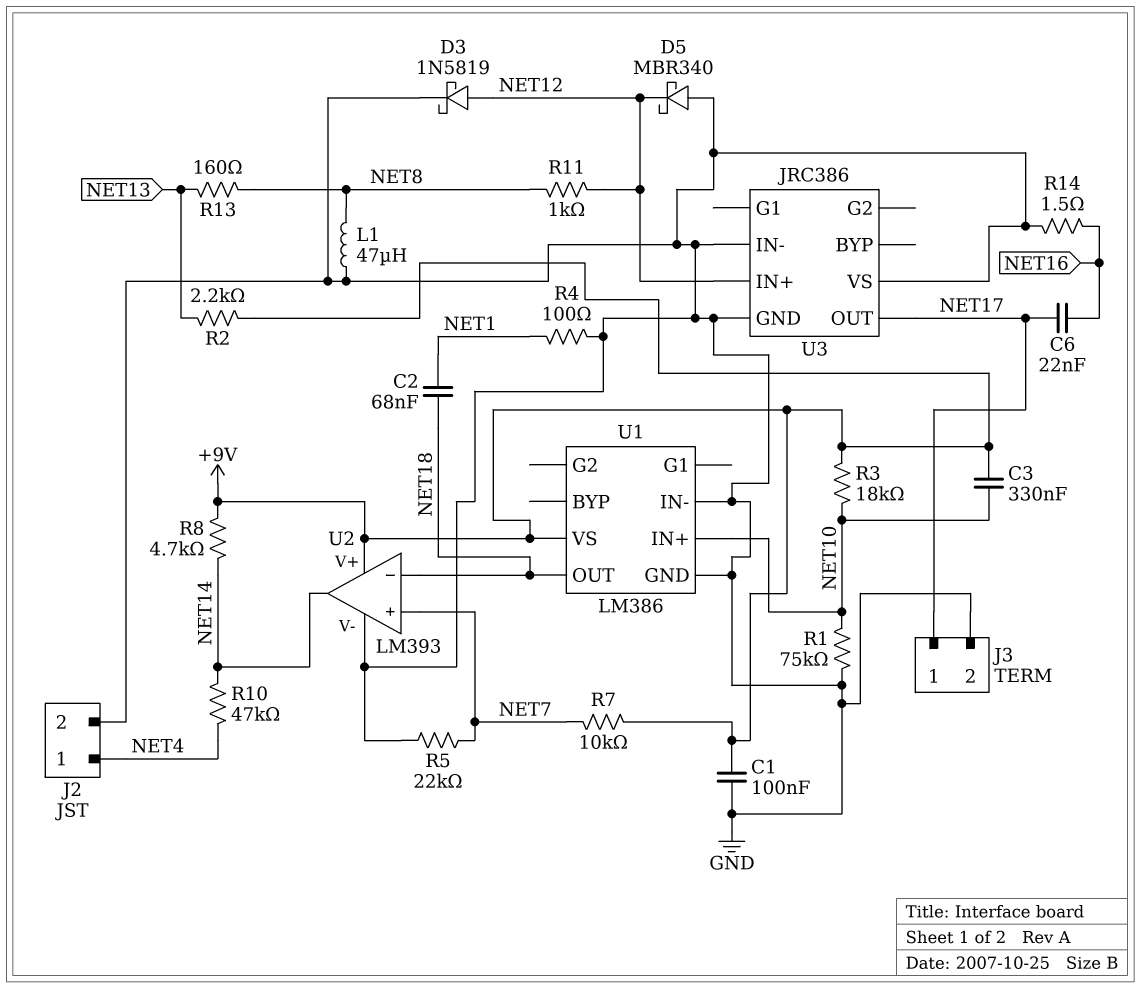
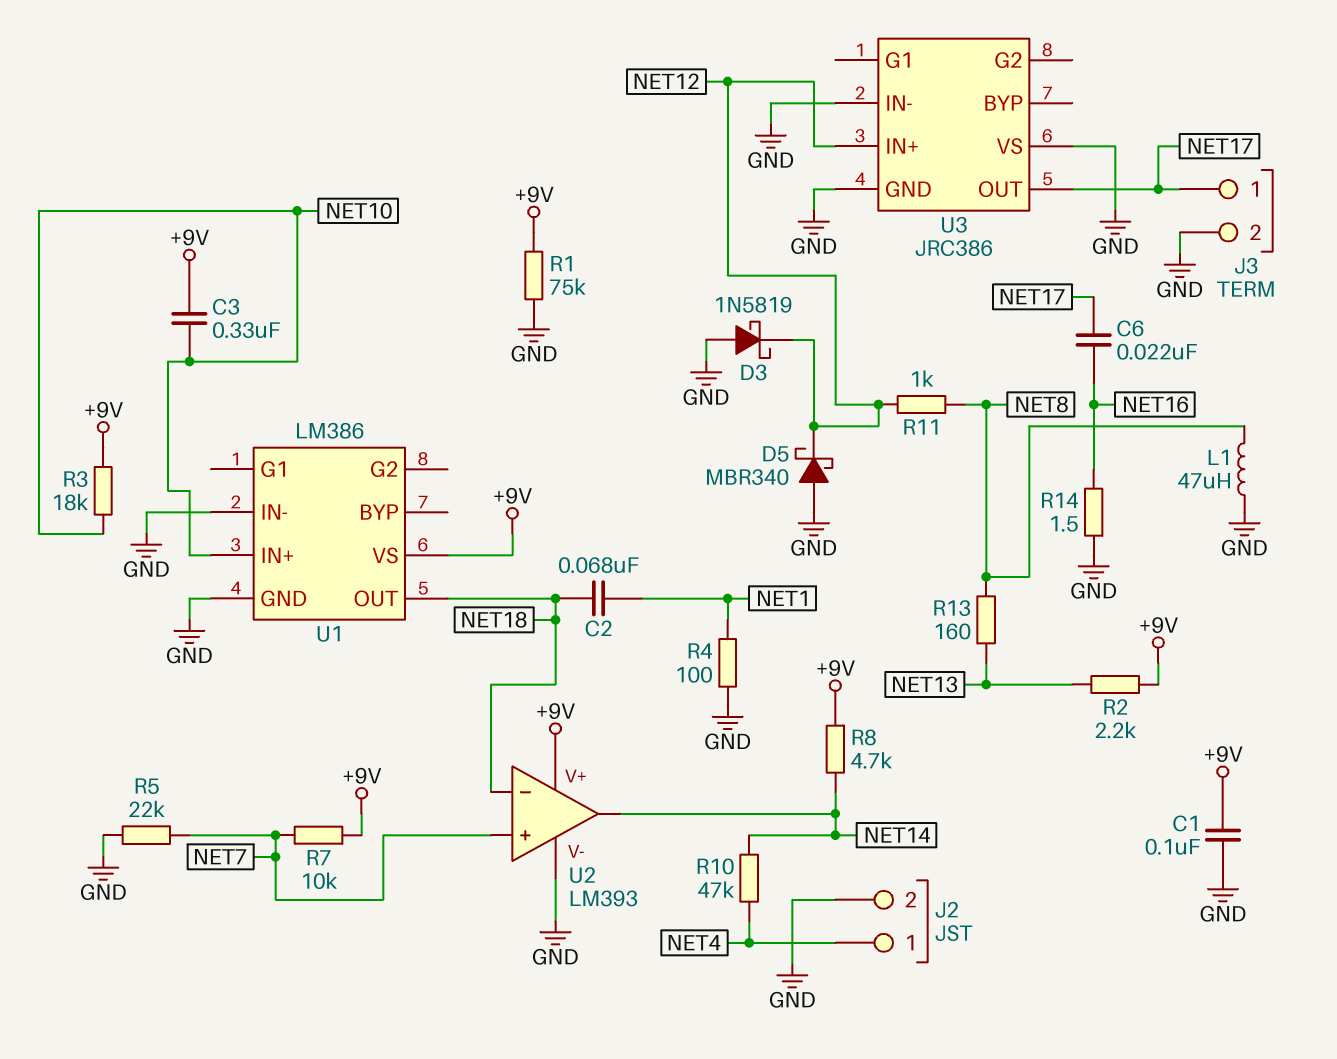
D3: schottky 1N5819 (A NET12, K GND) -> schottky 1N5819 (A GND, K NET12)
R1: 75k (GND, NET10) -> 75k (+9V, GND)

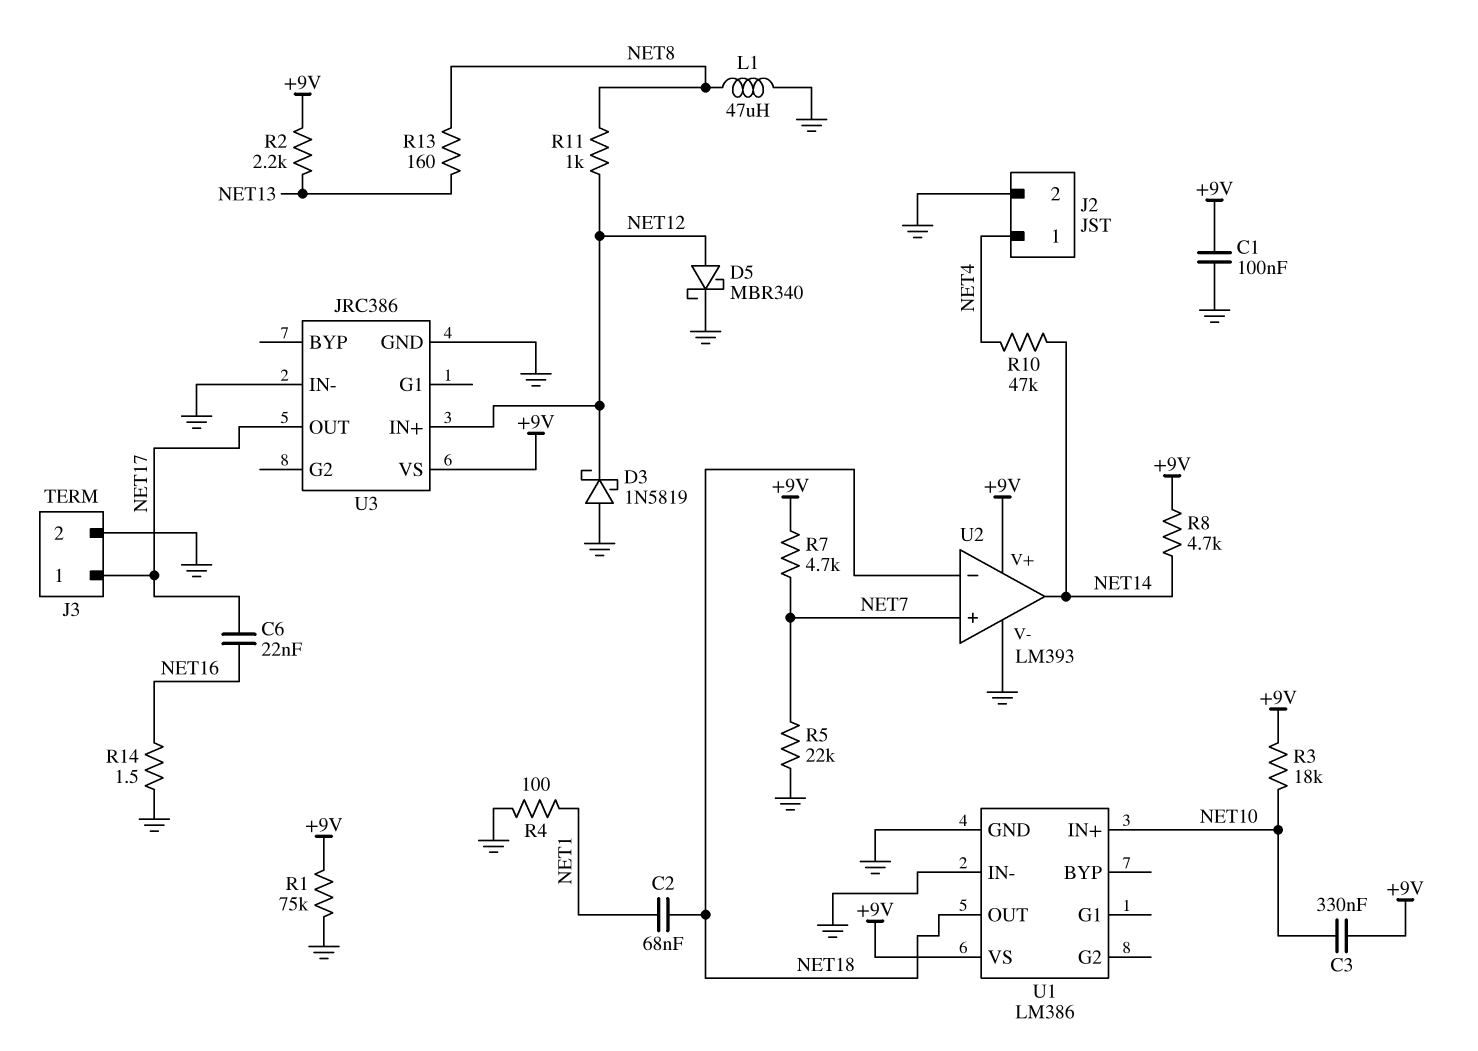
D5: schottky MBR340 (A GND, K NET12) -> schottky MBR340 (A NET12, K GND)
R7: 10k (+9V, NET7) -> 4.7k (+9V, NET7)
U3 pin VS: GND -> +9V

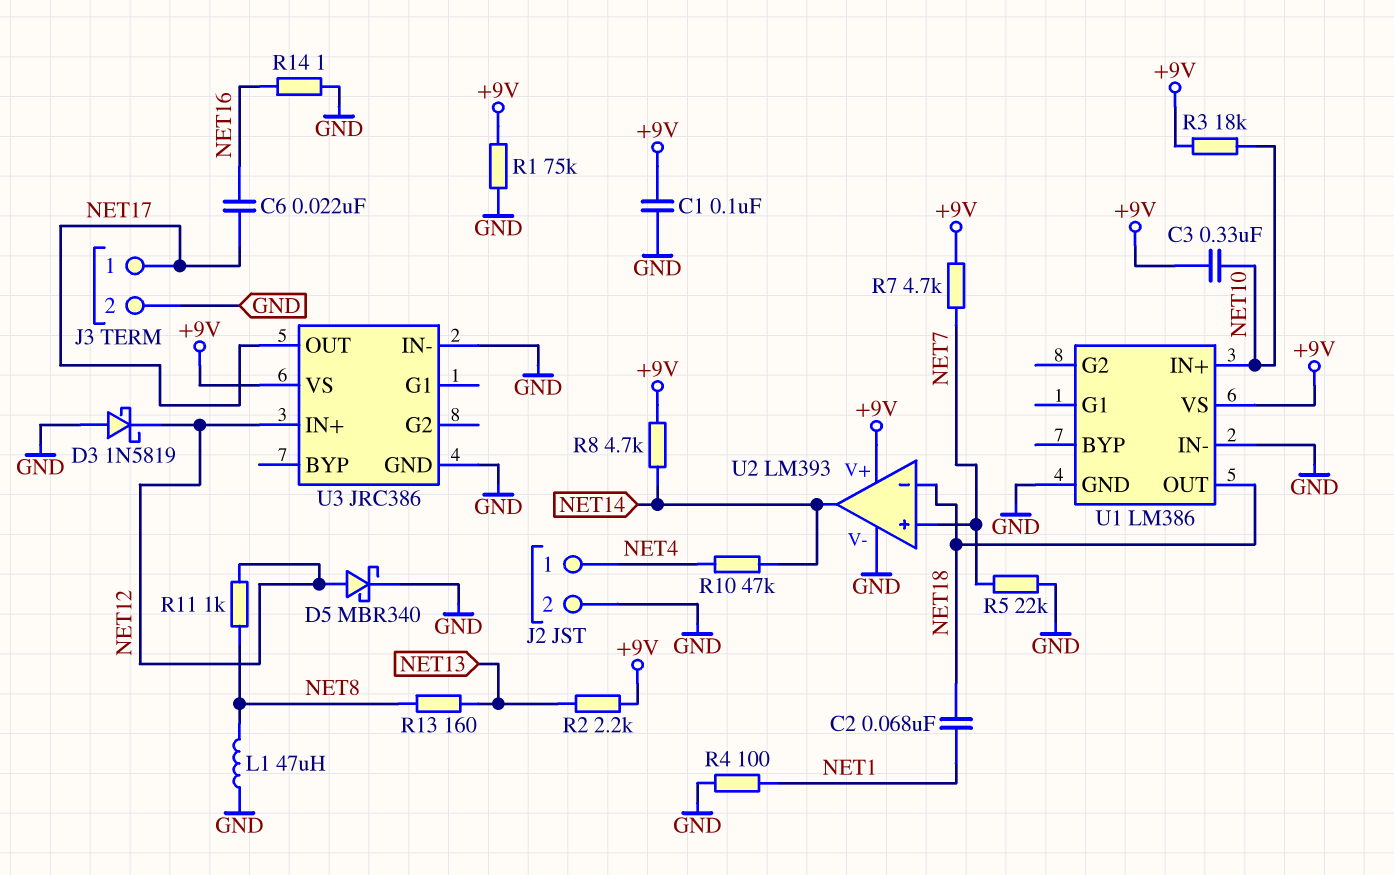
R14: 1.5 (GND, NET16) -> 1 (GND, NET16)

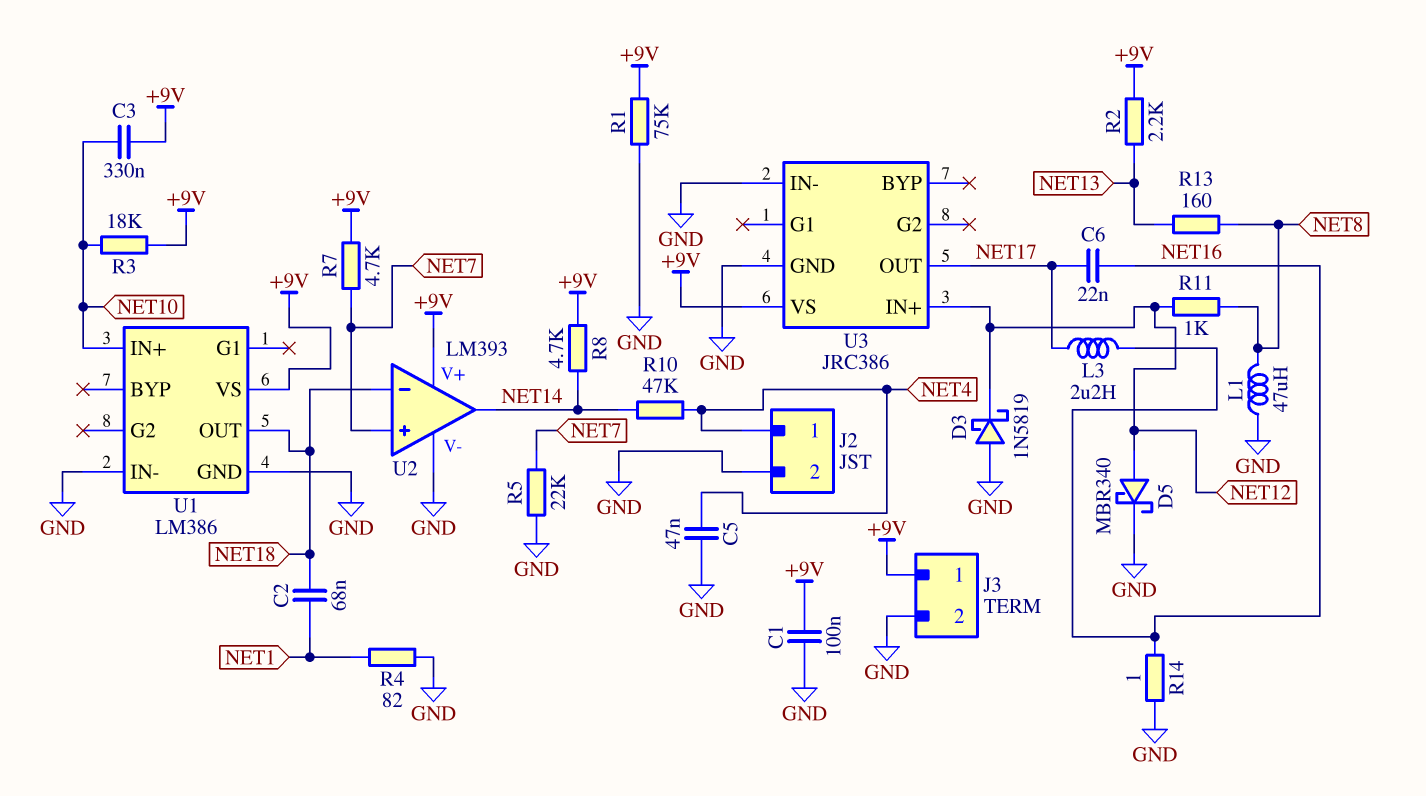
C5: none -> 47nF (GND, NET4)
J3 pin 1: NET17 -> +9V
L3: none -> 2.2uH (NET16, NET17)
R4: 100 (GND, NET1) -> 82 (GND, NET1)

